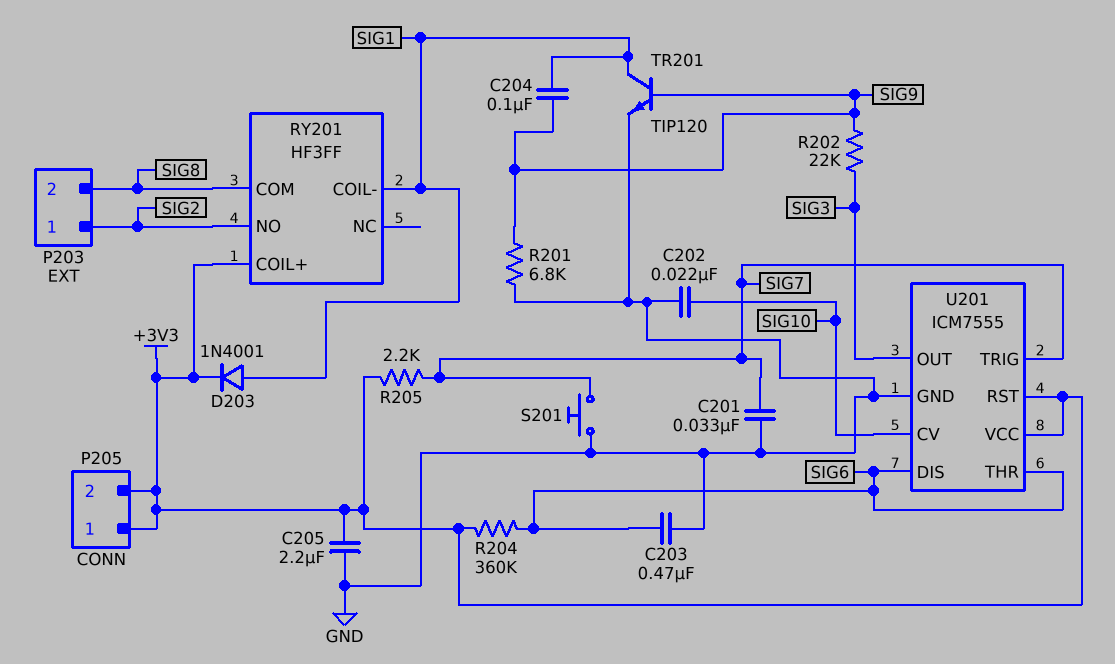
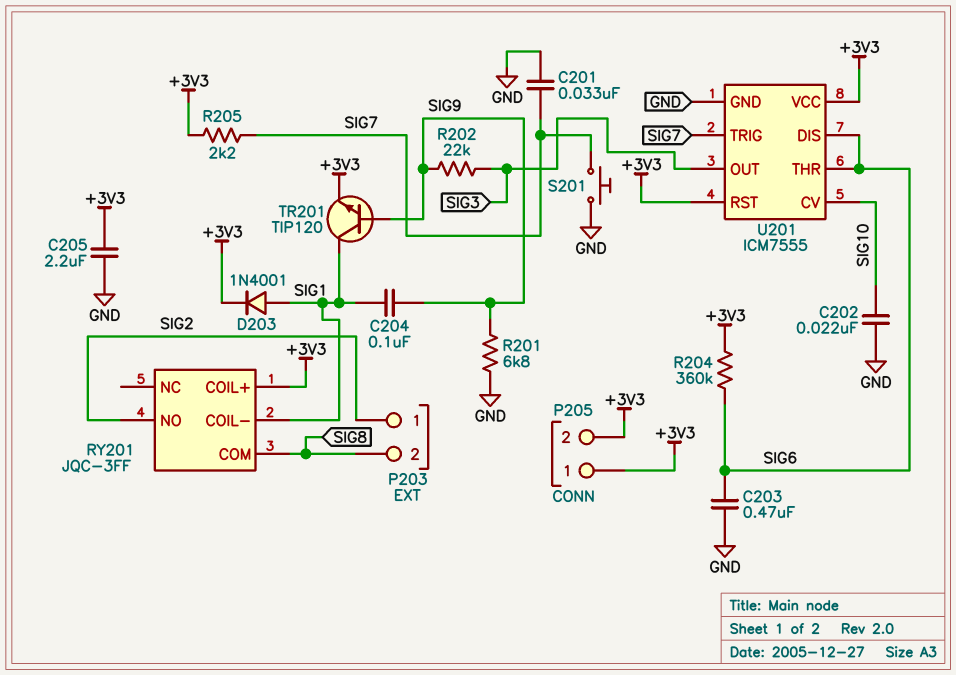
RY201: HF3FF -> JQC-3FF
TR201: NPN TIP120 (B SIG9, C SIG1, E GND) -> NPN TIP120 (B SIG9, C SIG1, E +3V3)

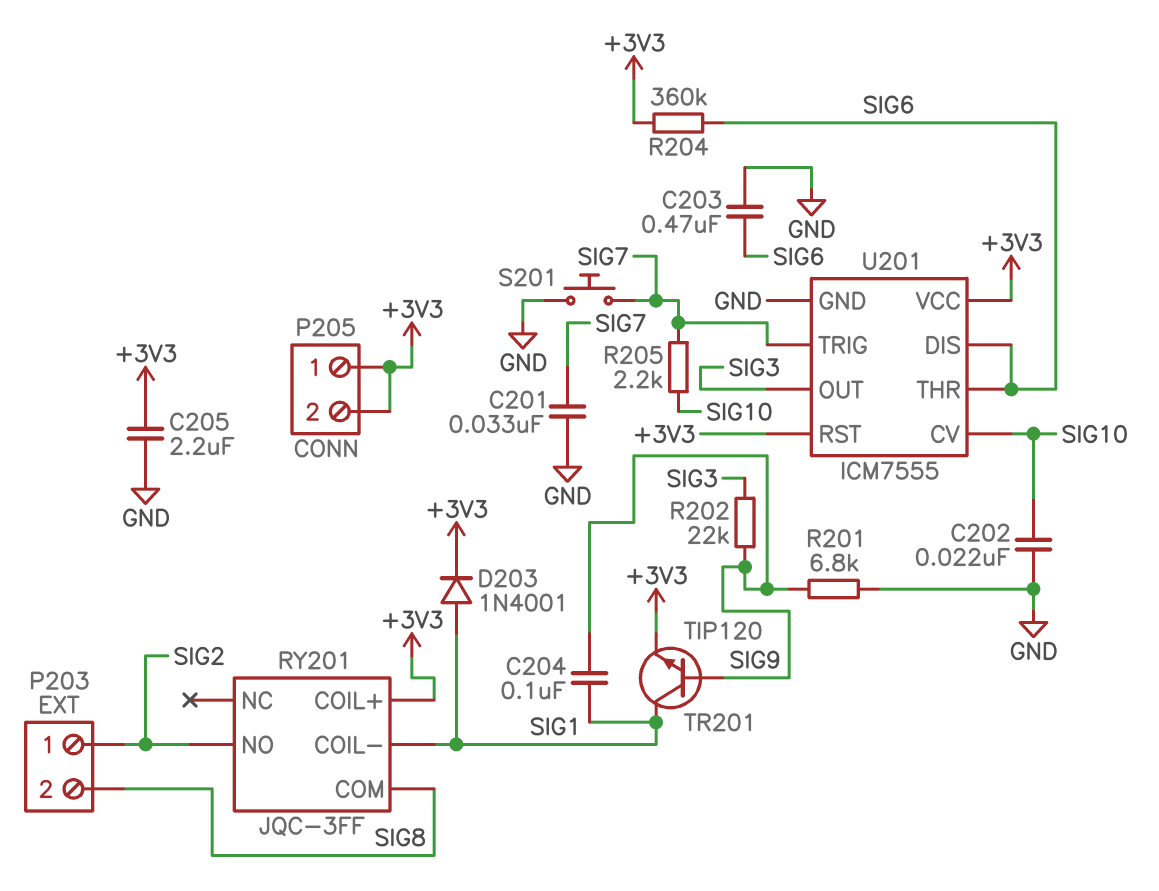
R205: 2.2k (+3V3, SIG7) -> 2.2k (SIG7, SIG10)

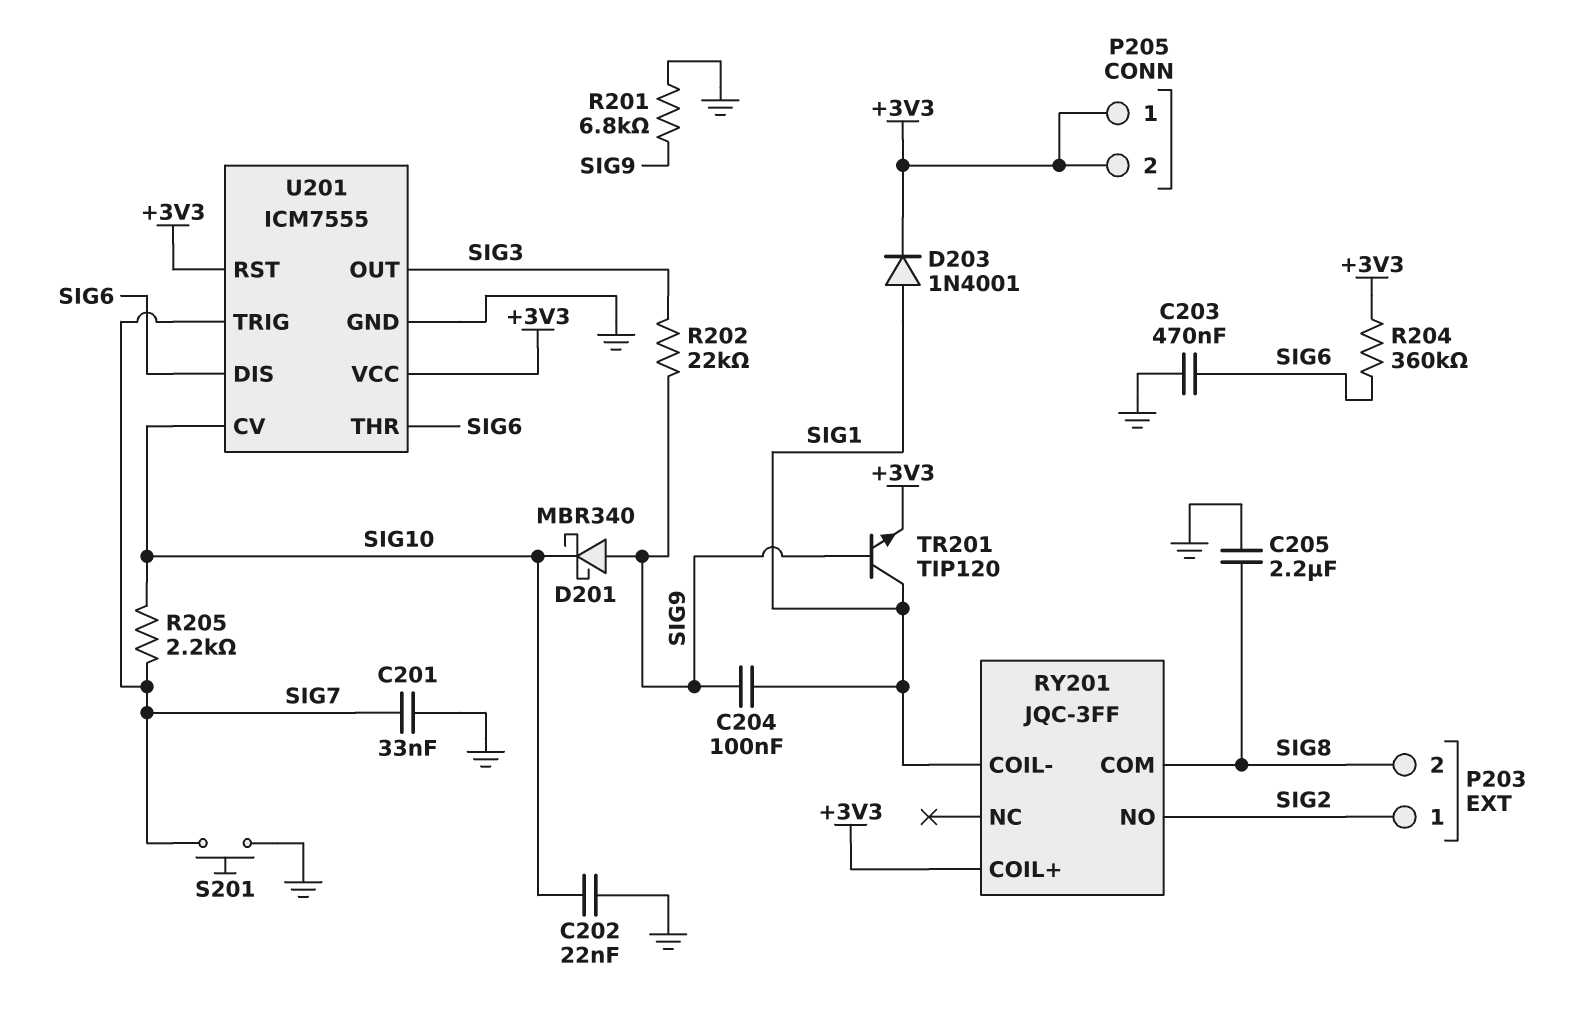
C205: 2.2uF (+3V3, GND) -> 2.2uF (GND, SIG8)
D201: none -> schottky MBR340 (A SIG9, K SIG10)

